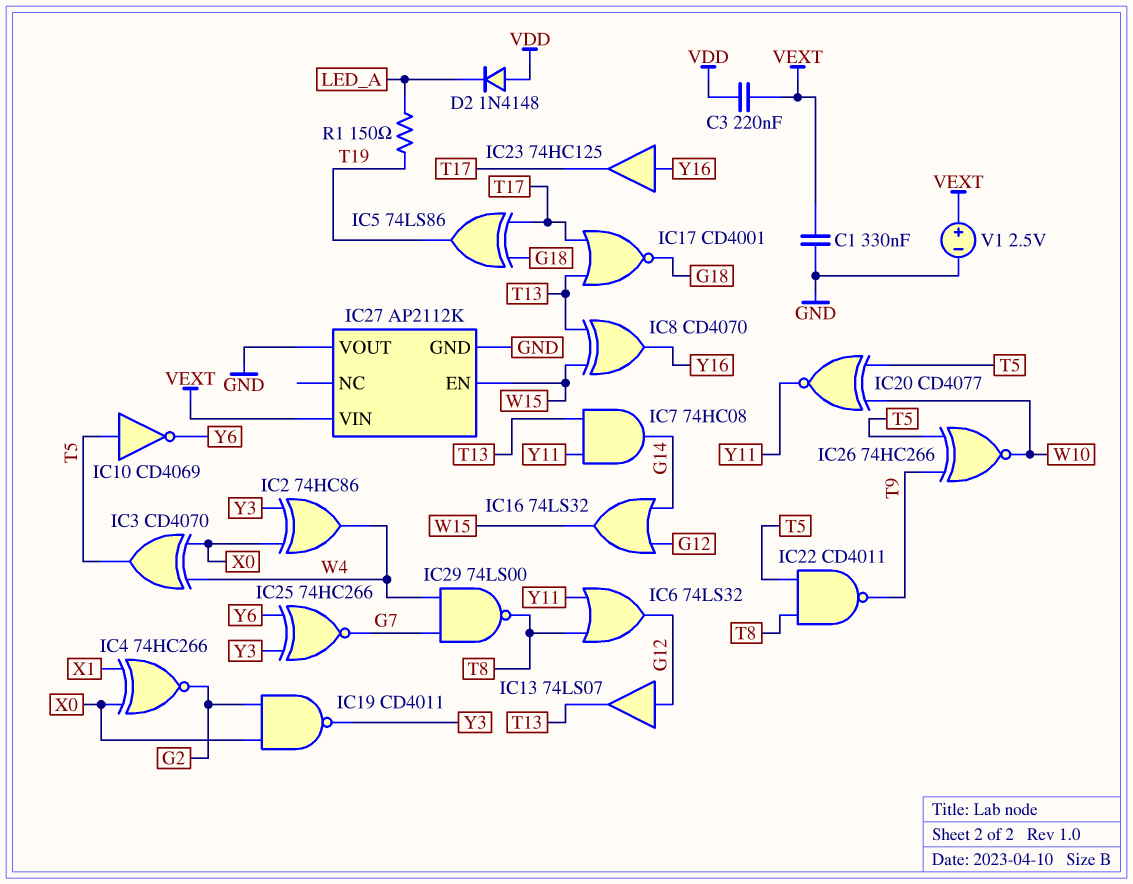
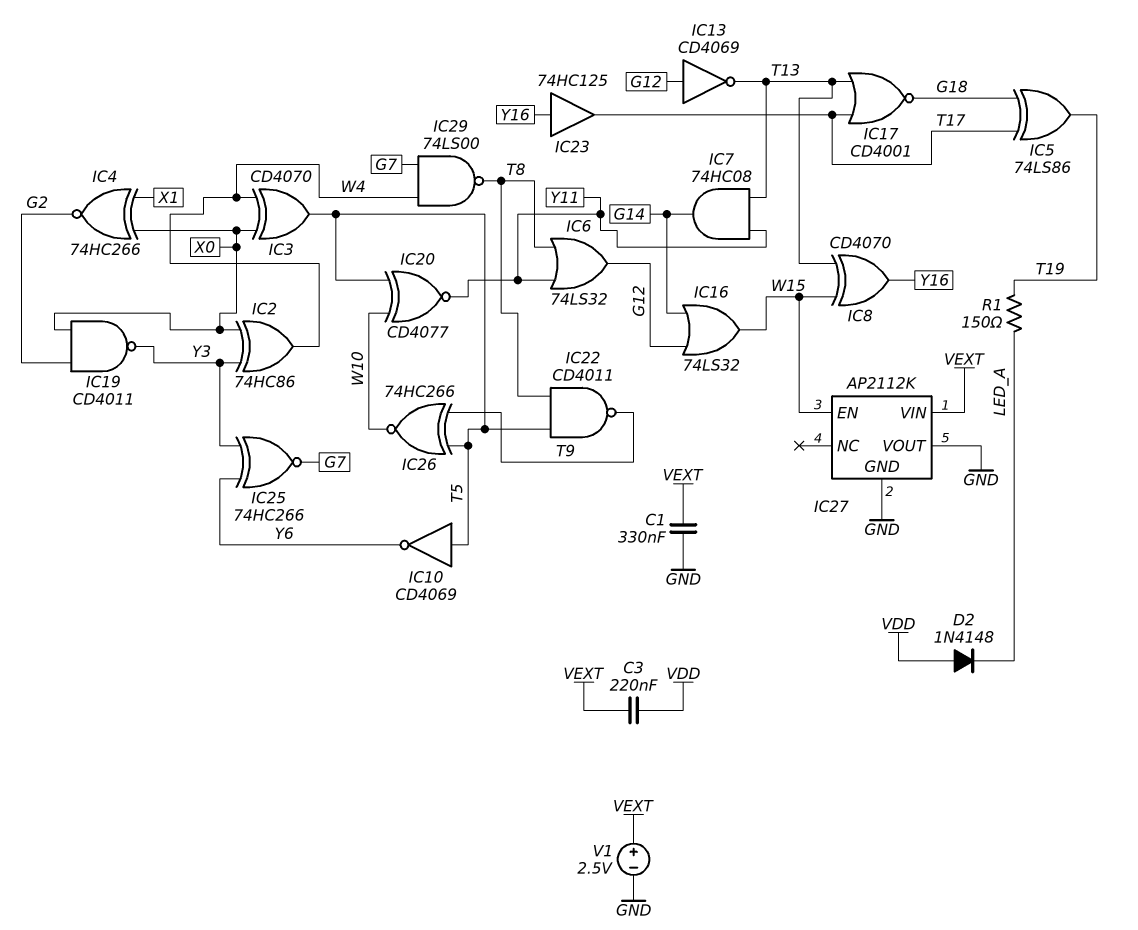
IC13: buffer 74LS07 (in G12, out T13) -> NOT CD4069 (in G12, out T13)

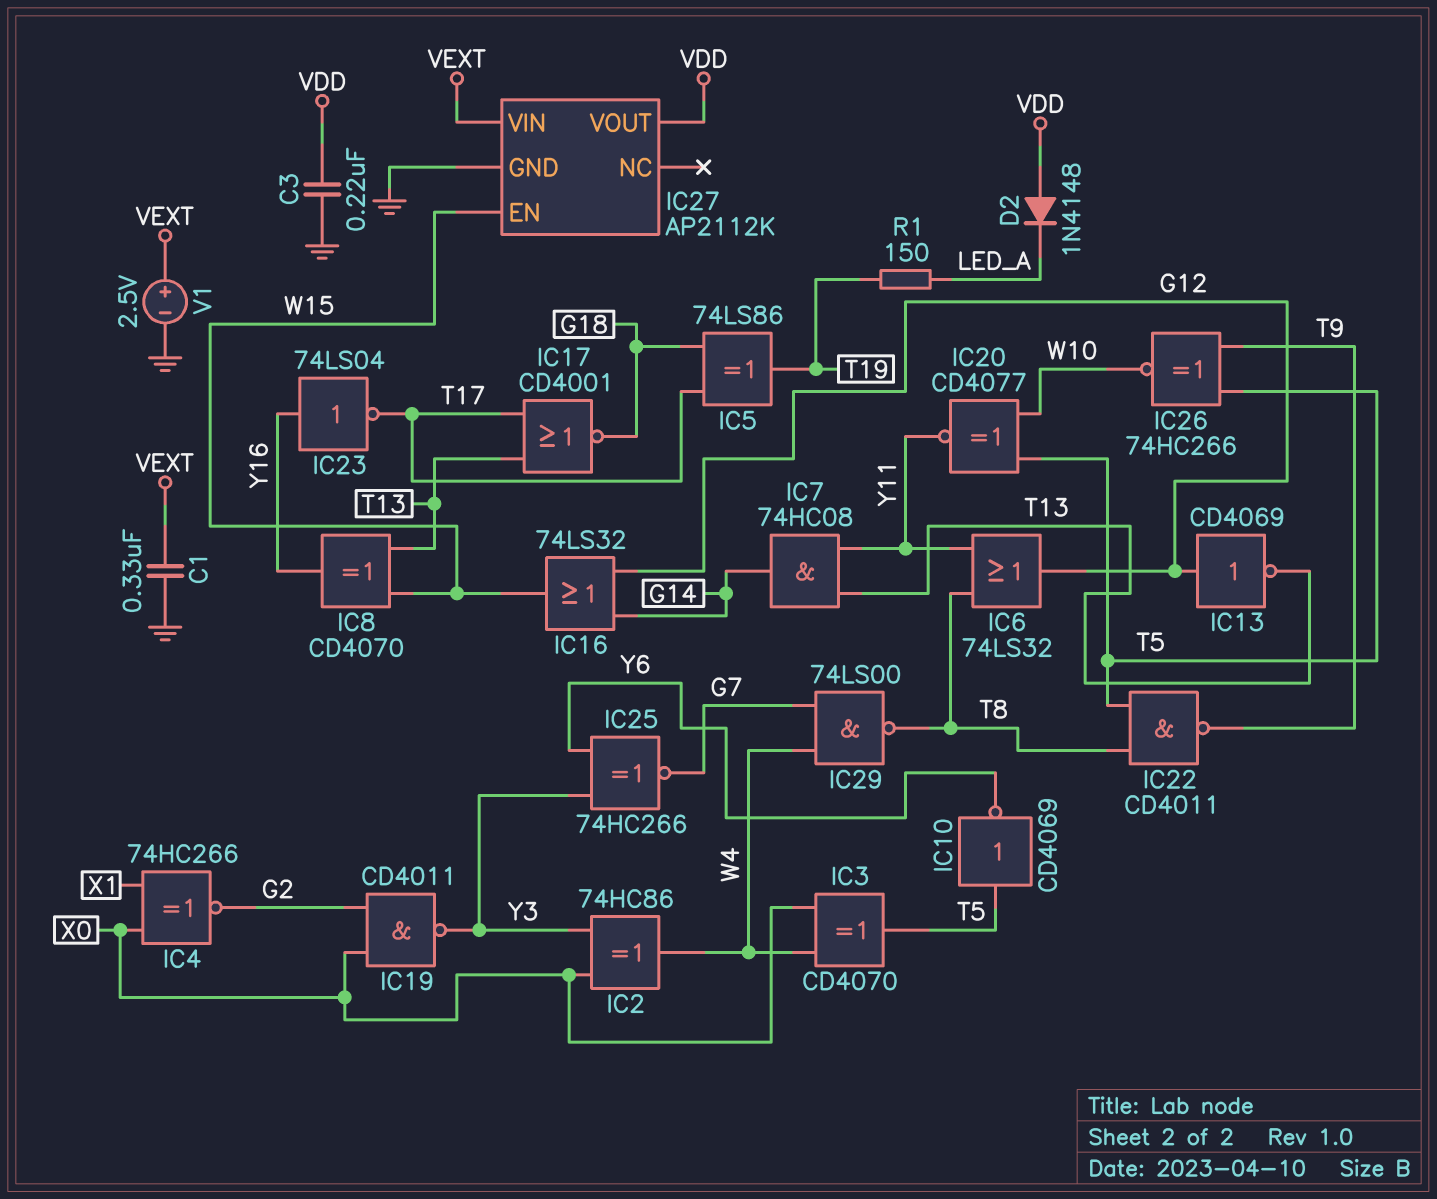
C3: 220nF (VDD, VEXT) -> 220nF (GND, VDD)
IC23: buffer 74HC125 (in Y16, out T17) -> NOT 74LS04 (in Y16, out T17)
IC27 pin VOUT: GND -> VDD

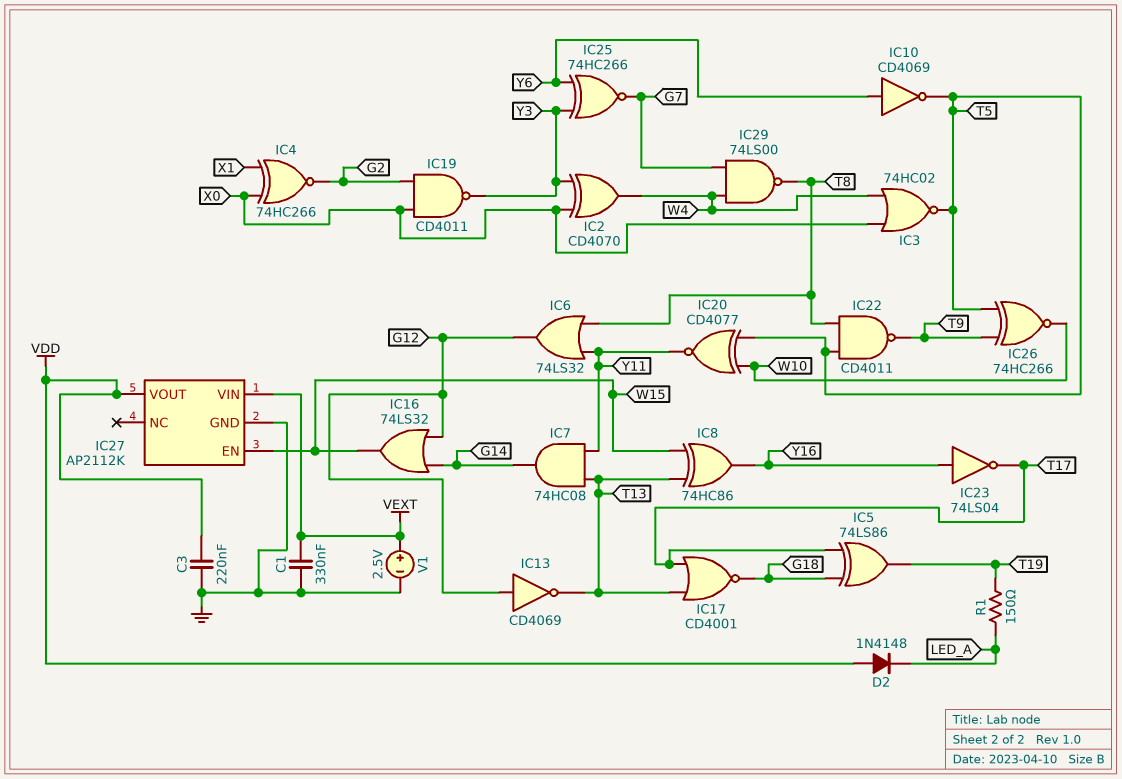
IC2: XOR 74HC86 (in X0, in Y3, out W4) -> XOR CD4070 (in X0, in Y3, out W4)
IC3: XOR CD4070 (in W4, in X0, out T5) -> NOR 74HC02 (in W4, in X0, out T5)
IC8: XOR CD4070 (in T13, in W15, out Y16) -> XOR 74HC86 (in T13, in W15, out Y16)
IC10: NOT CD4069 (in T5, out Y6) -> NOT CD4069 (in Y6, out T5)

